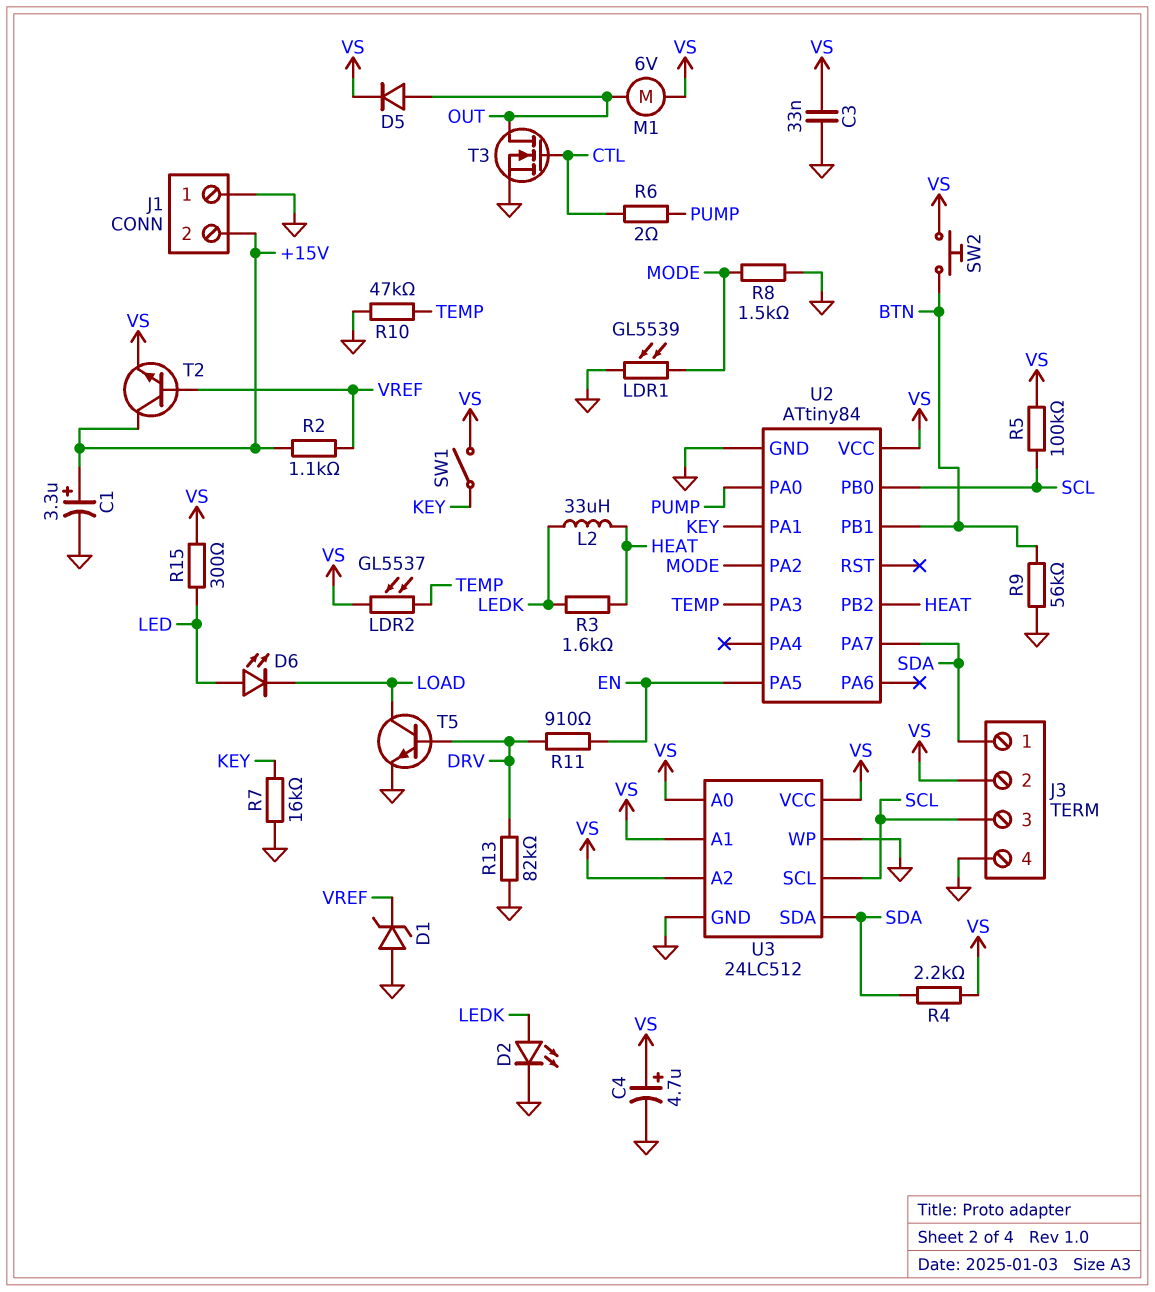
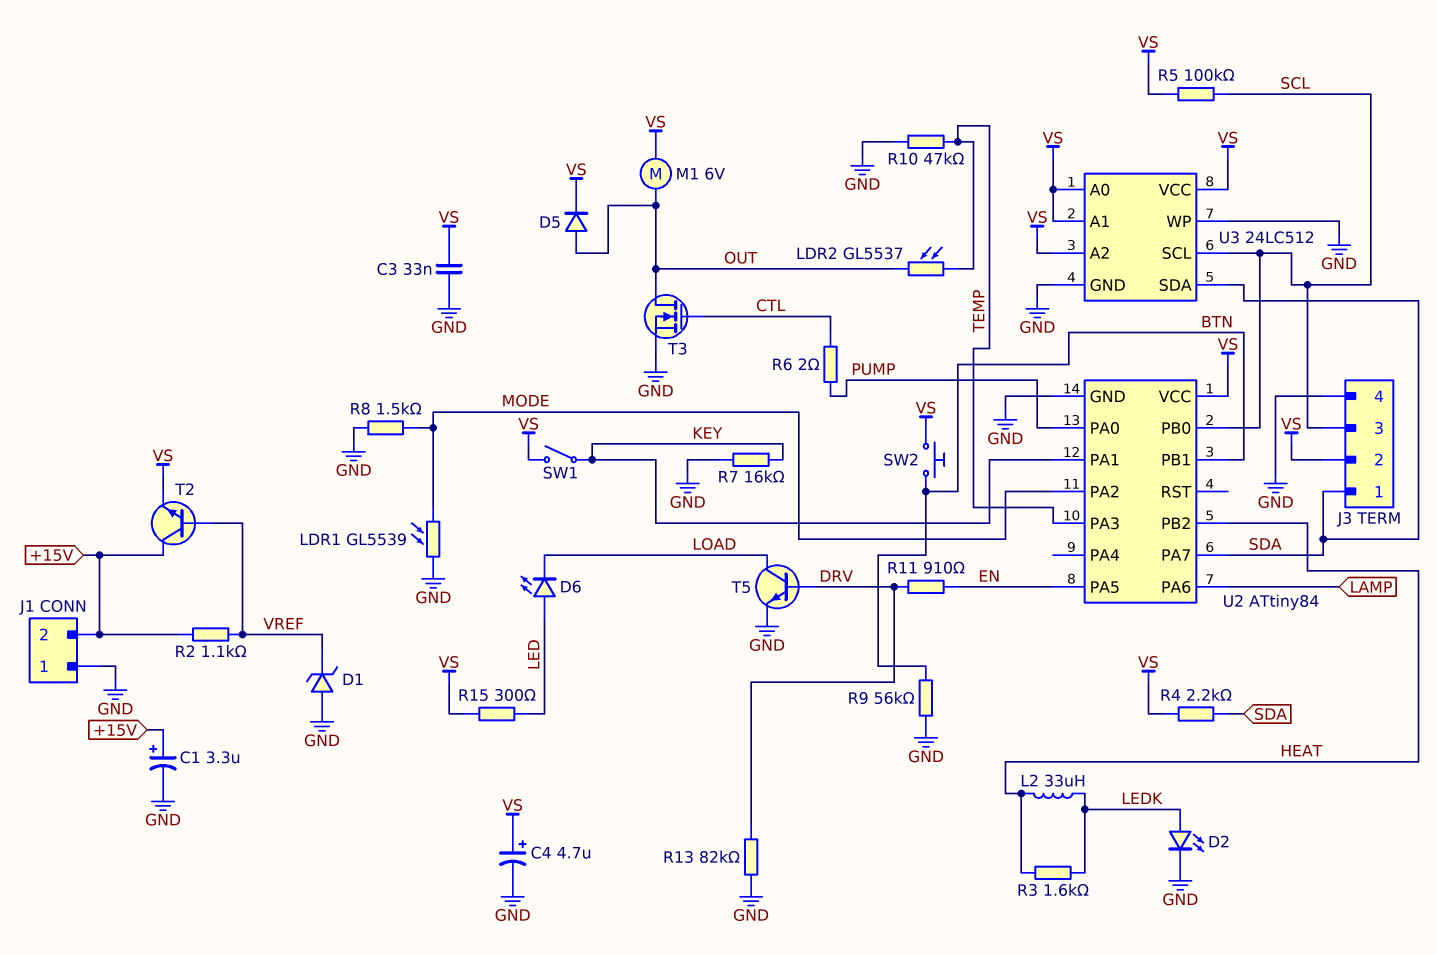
LDR2: GL5537 (TEMP, VS) -> GL5537 (OUT, TEMP)
U2 pin PA6: none -> LAMP

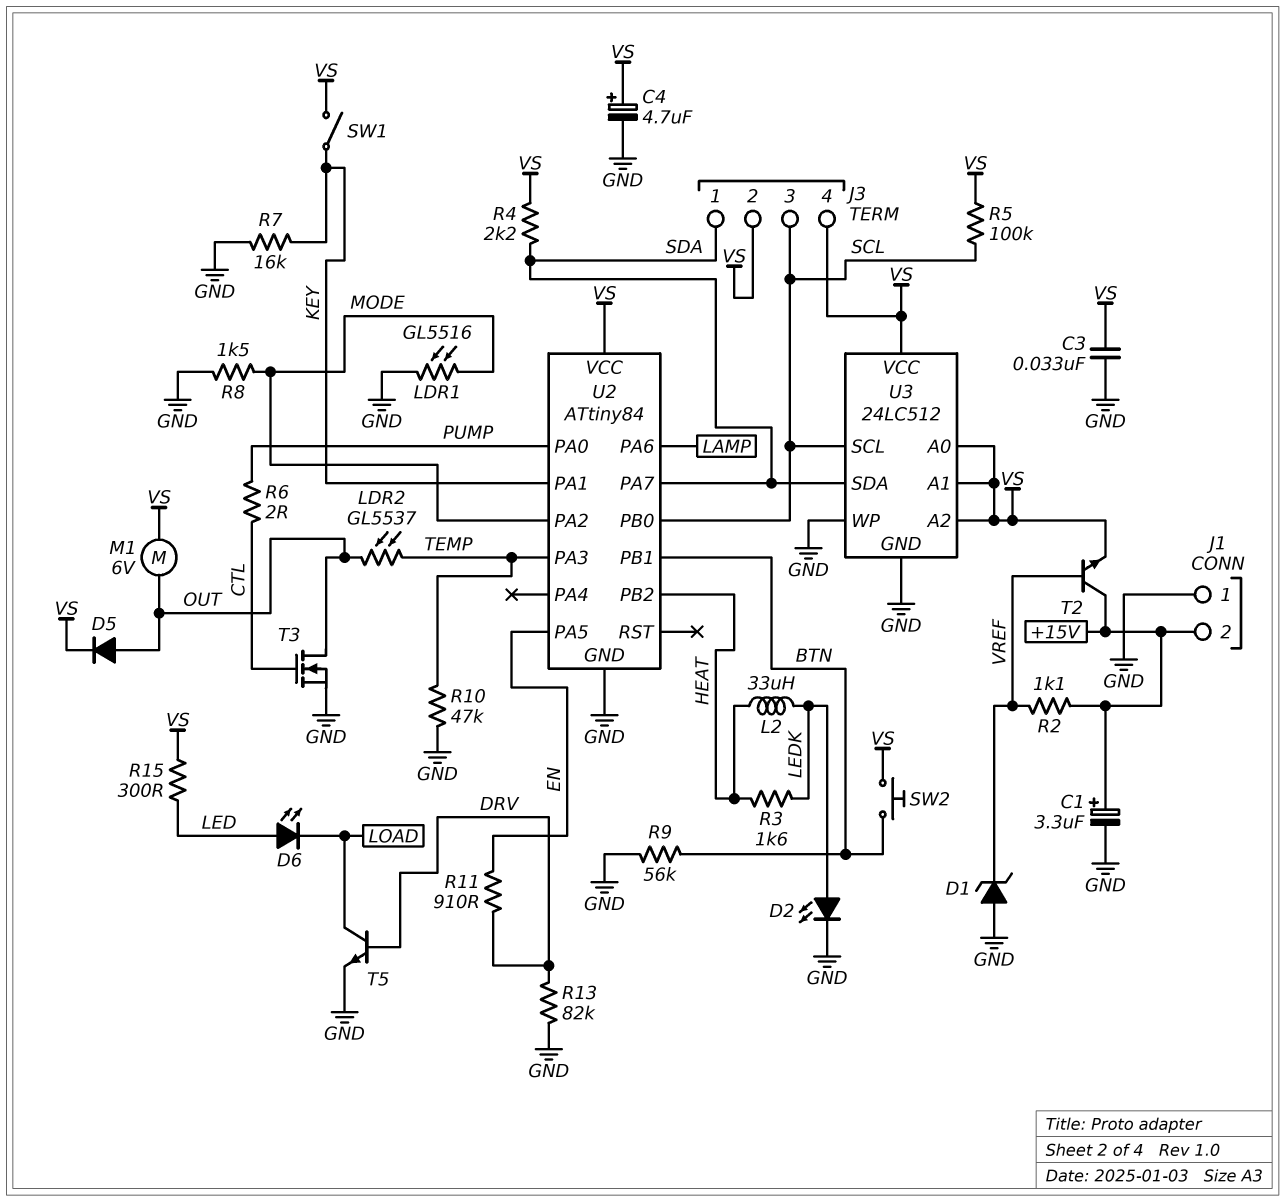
J3 pin 4: GND -> VS
LDR1: GL5539 (GND, MODE) -> GL5516 (GND, MODE)

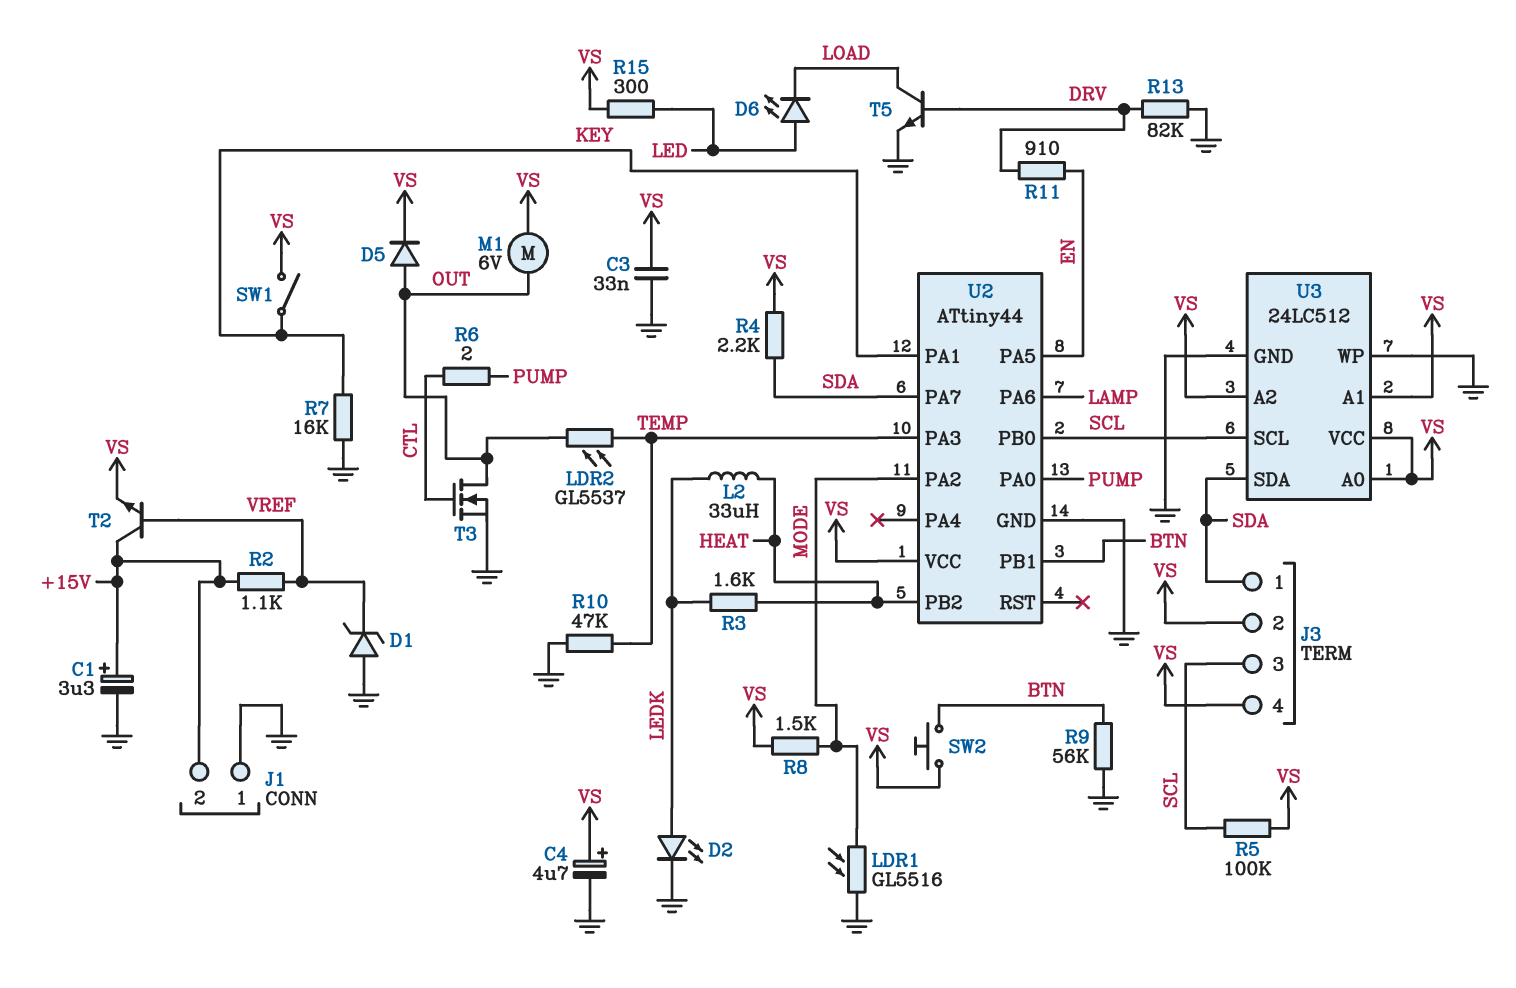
R8: 1.5k (GND, MODE) -> 1.5k (MODE, VS)
U2: ATtiny84 -> ATtiny44

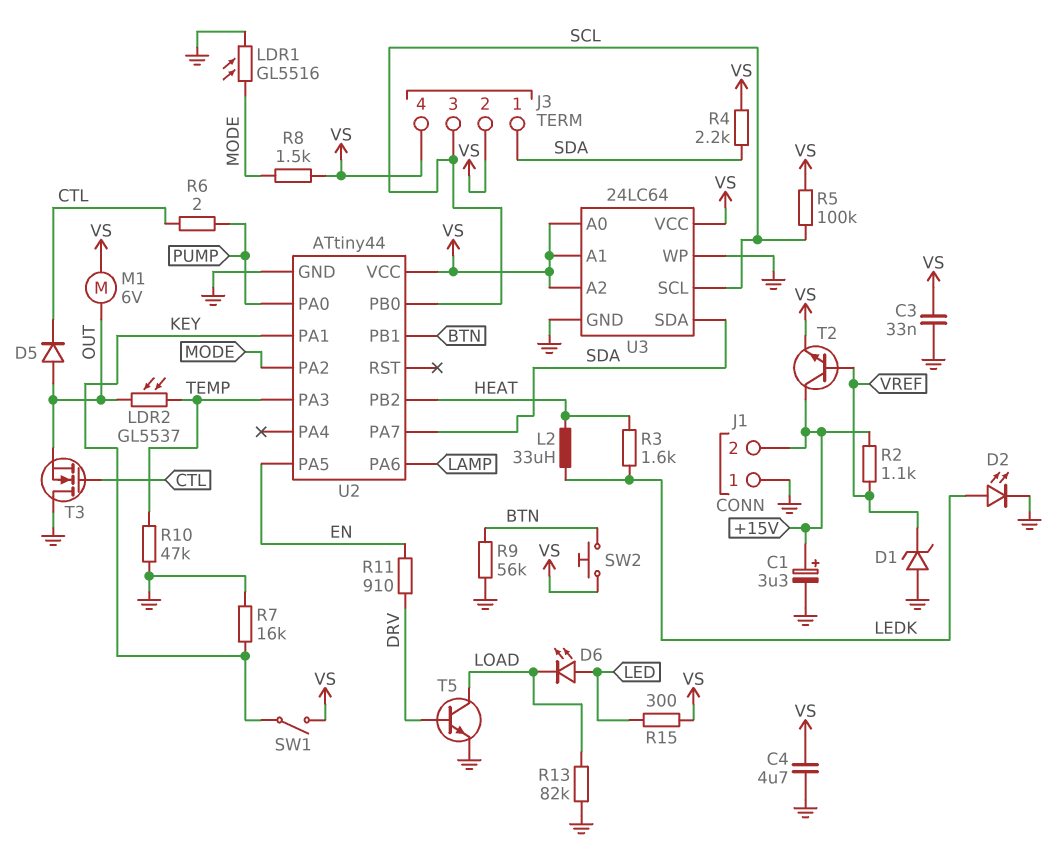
C4: 4.7uF (plus VS, minus GND) -> 4.7uF (GND, VS)
D5: diode (A OUT, K VS) -> diode (A OUT, K CTL)
R13: 82k (DRV, GND) -> 82k (GND, LOAD)
T3: NMOS (G CTL, D OUT, S GND) -> NMOS (G CTL, D GND, S OUT)
U3: 24LC512 -> 24LC64

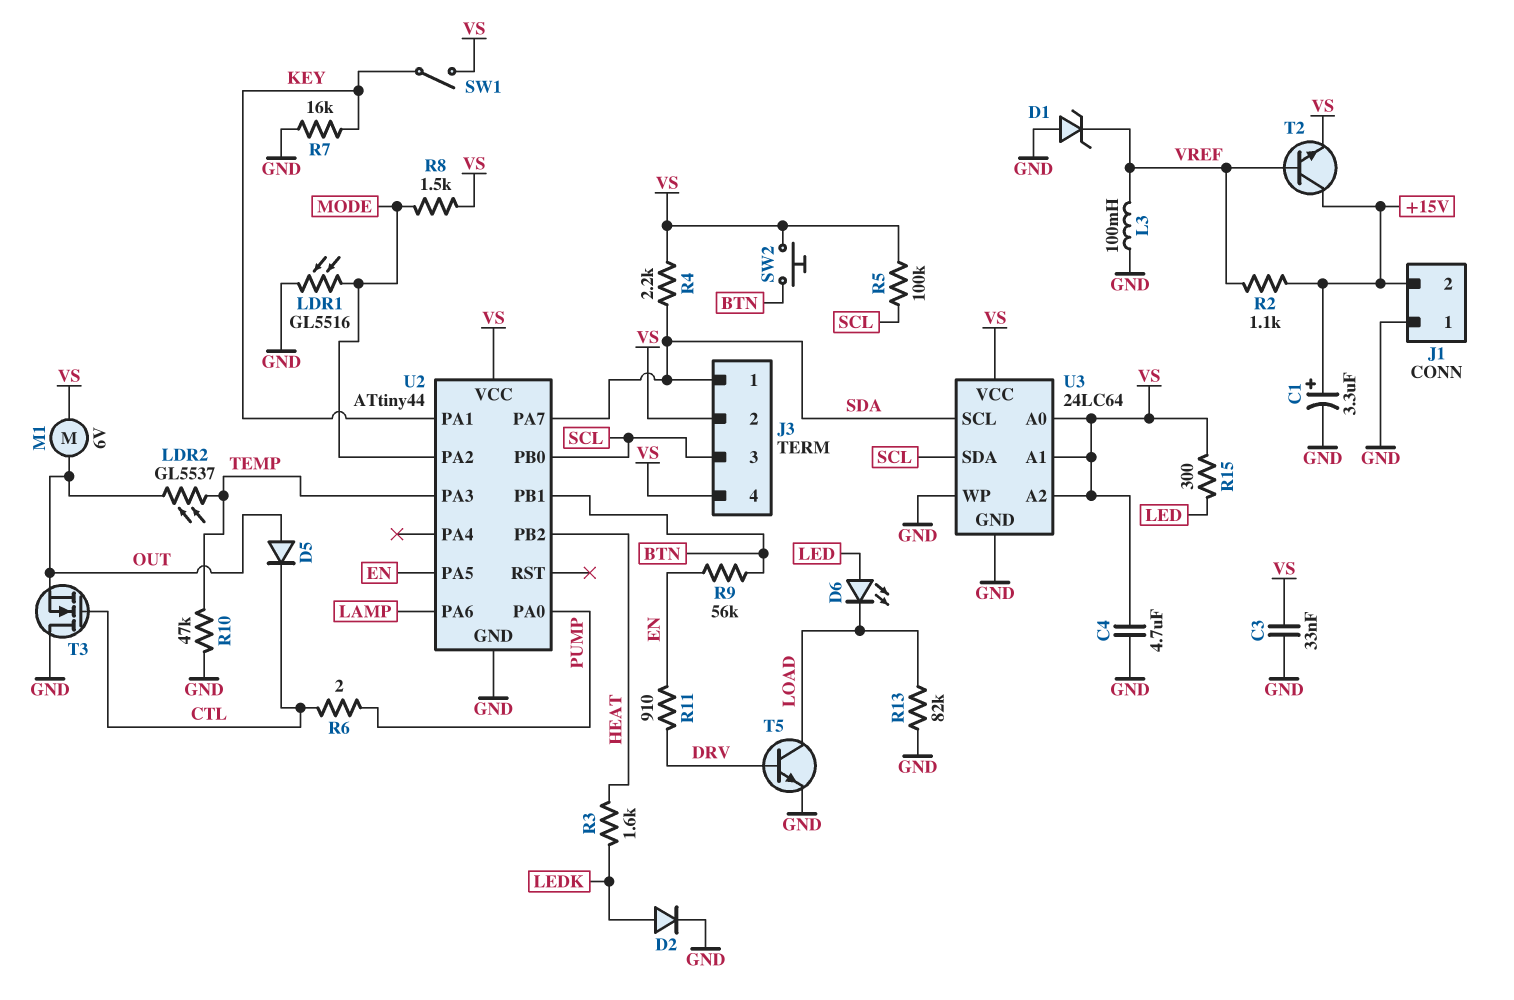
D2: LED (A LEDK, K GND) -> diode (A LEDK, K GND)
L2: 33uH (HEAT, LEDK) -> none
L3: none -> 100mH (GND, VREF)
R9: 56k (BTN, GND) -> 56k (BTN, EN)
U3 pin SCL: SCL -> SDA
U3 pin SDA: SDA -> SCL

